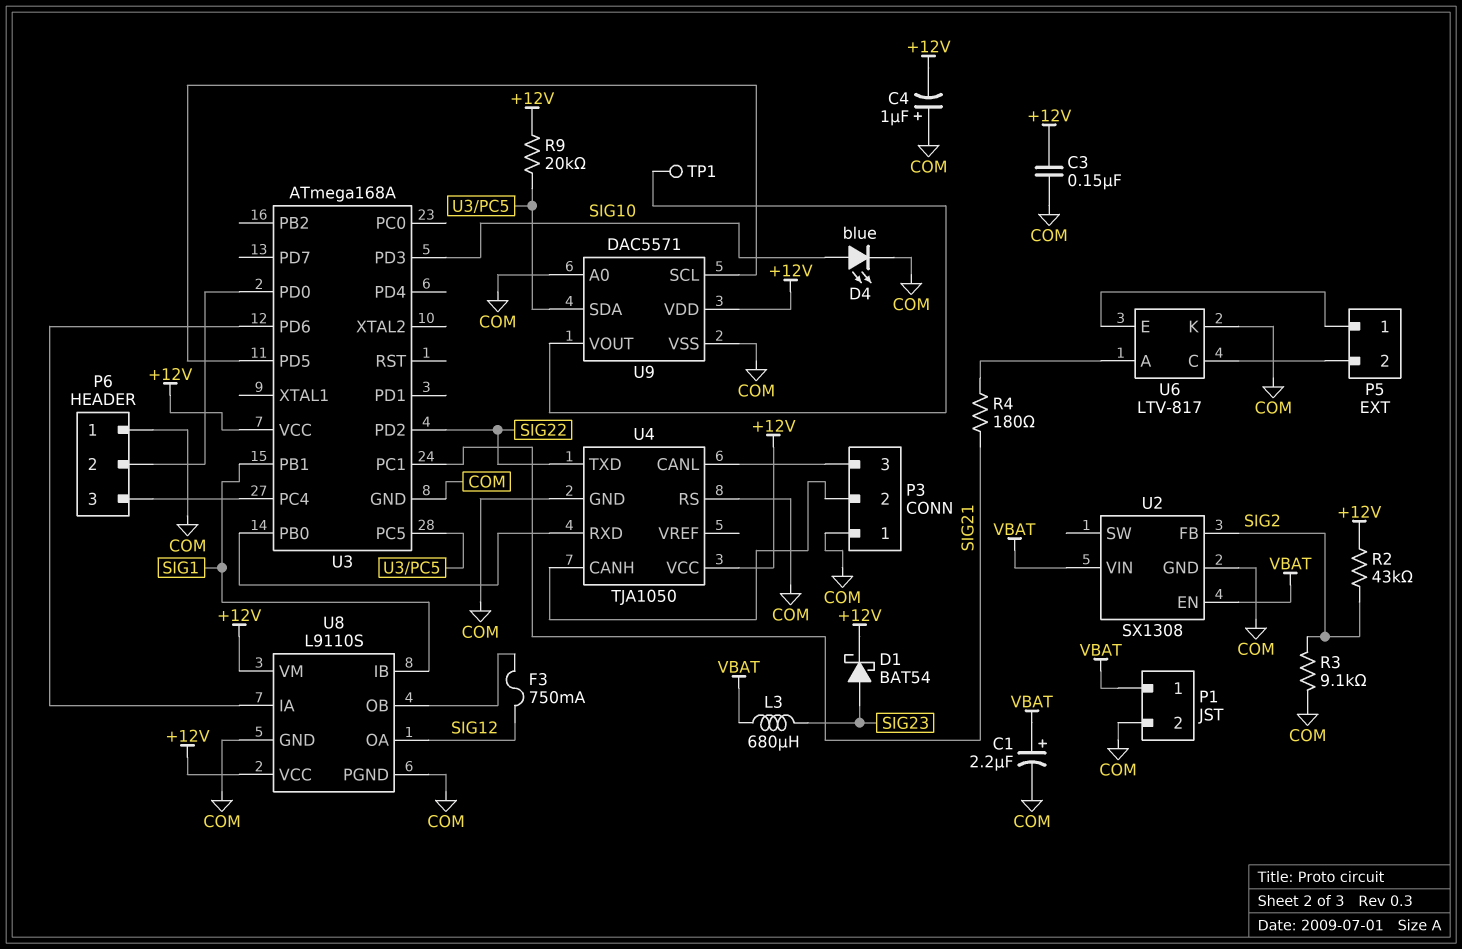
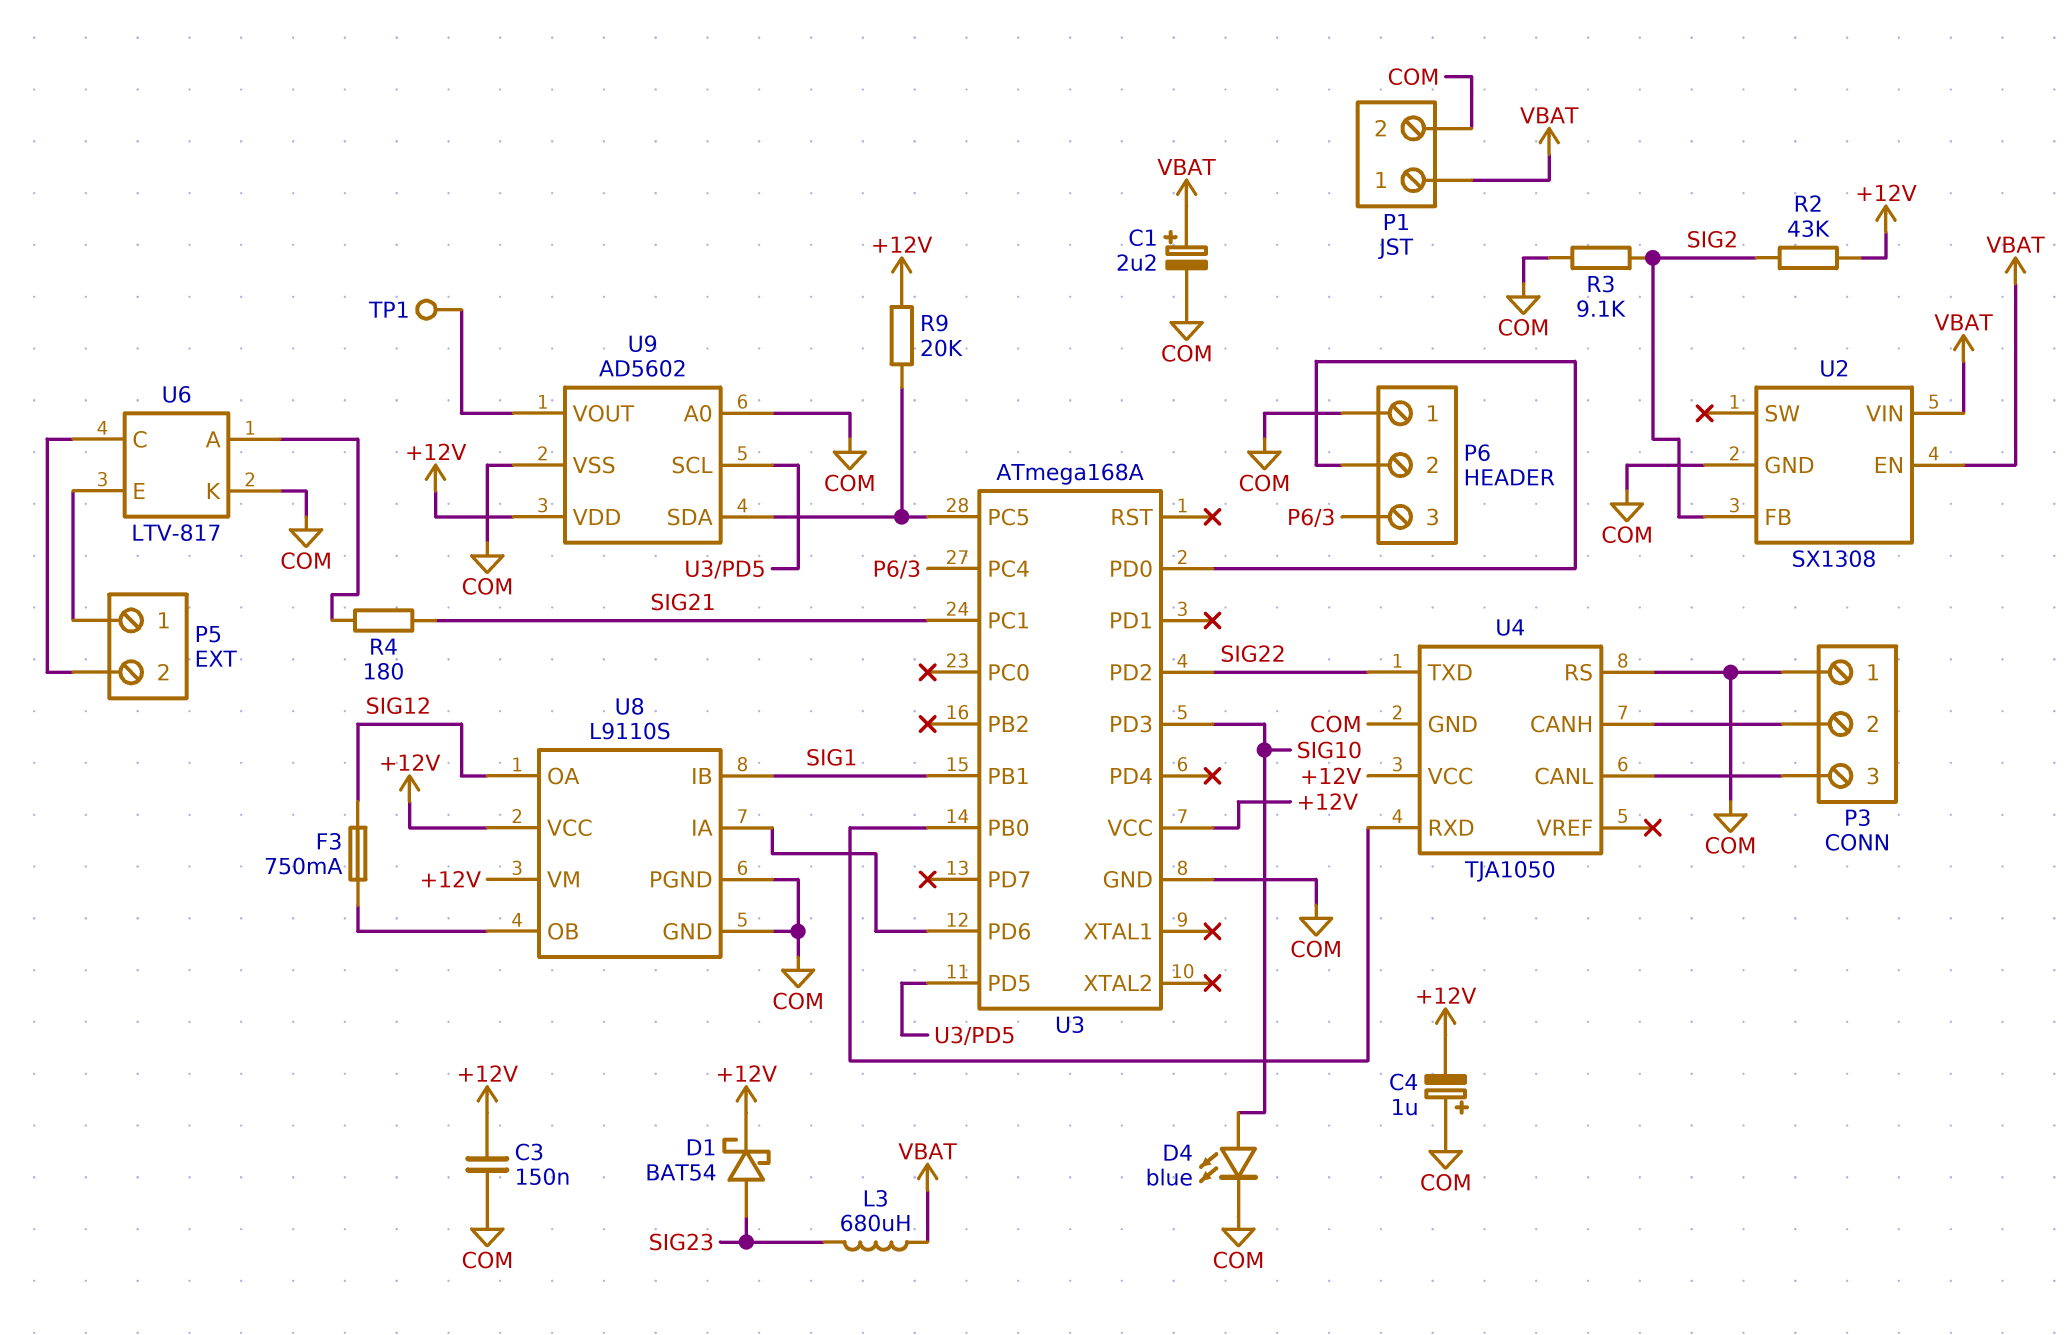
U9: DAC5571 -> AD5602

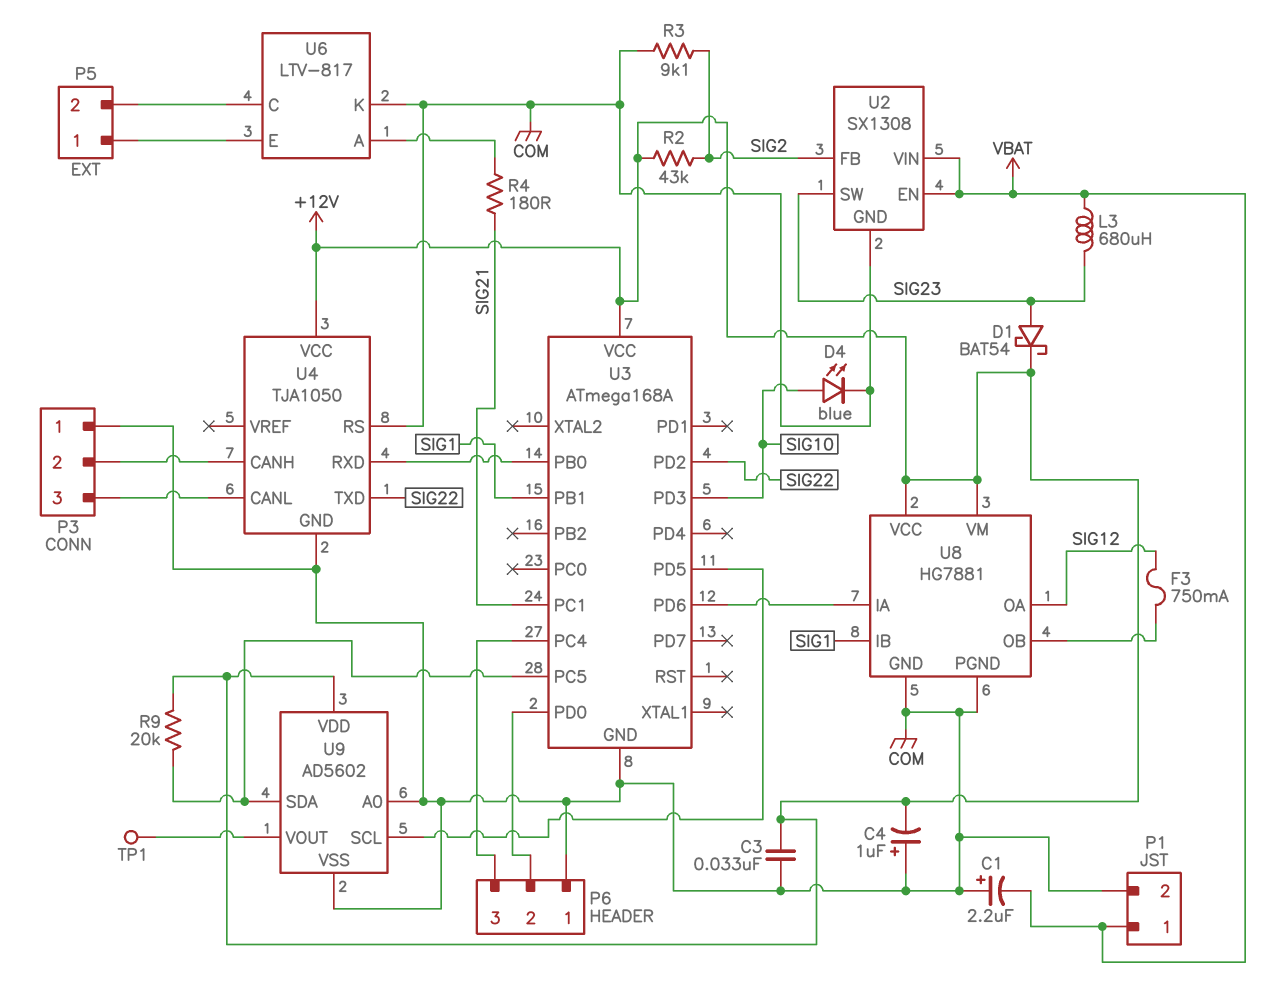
C1: 2.2uF (plus VBAT, minus COM) -> 2.2uF (plus COM, minus VBAT)
C3: 150nF (+12V, COM) -> 33nF (+12V, COM)
U2 pin SW: none -> SIG23
U8: L9110S -> HG7881

